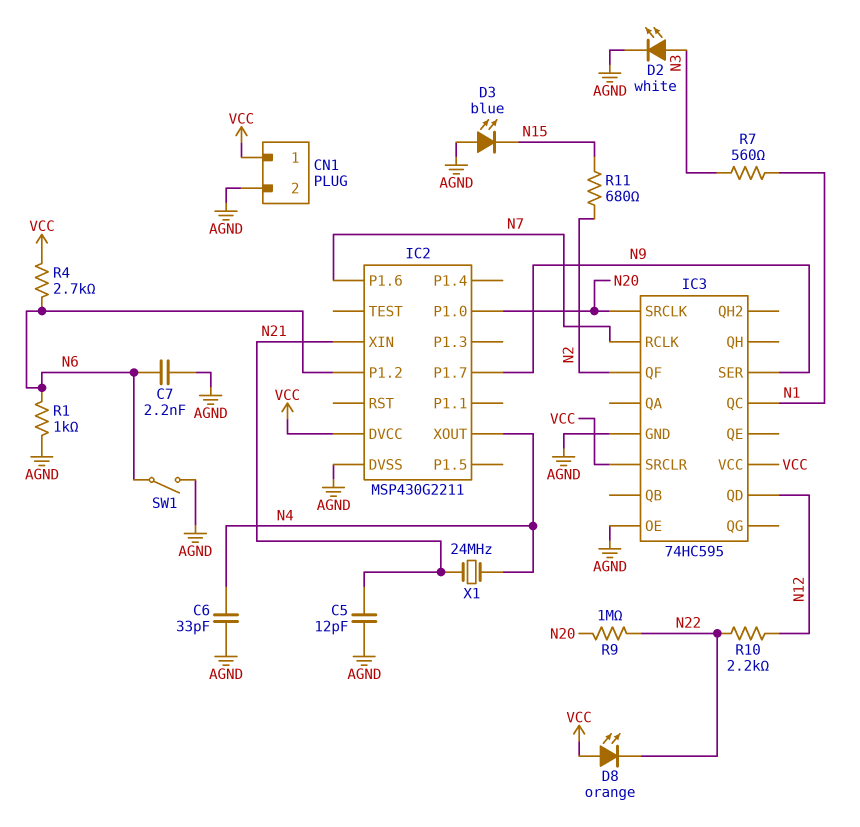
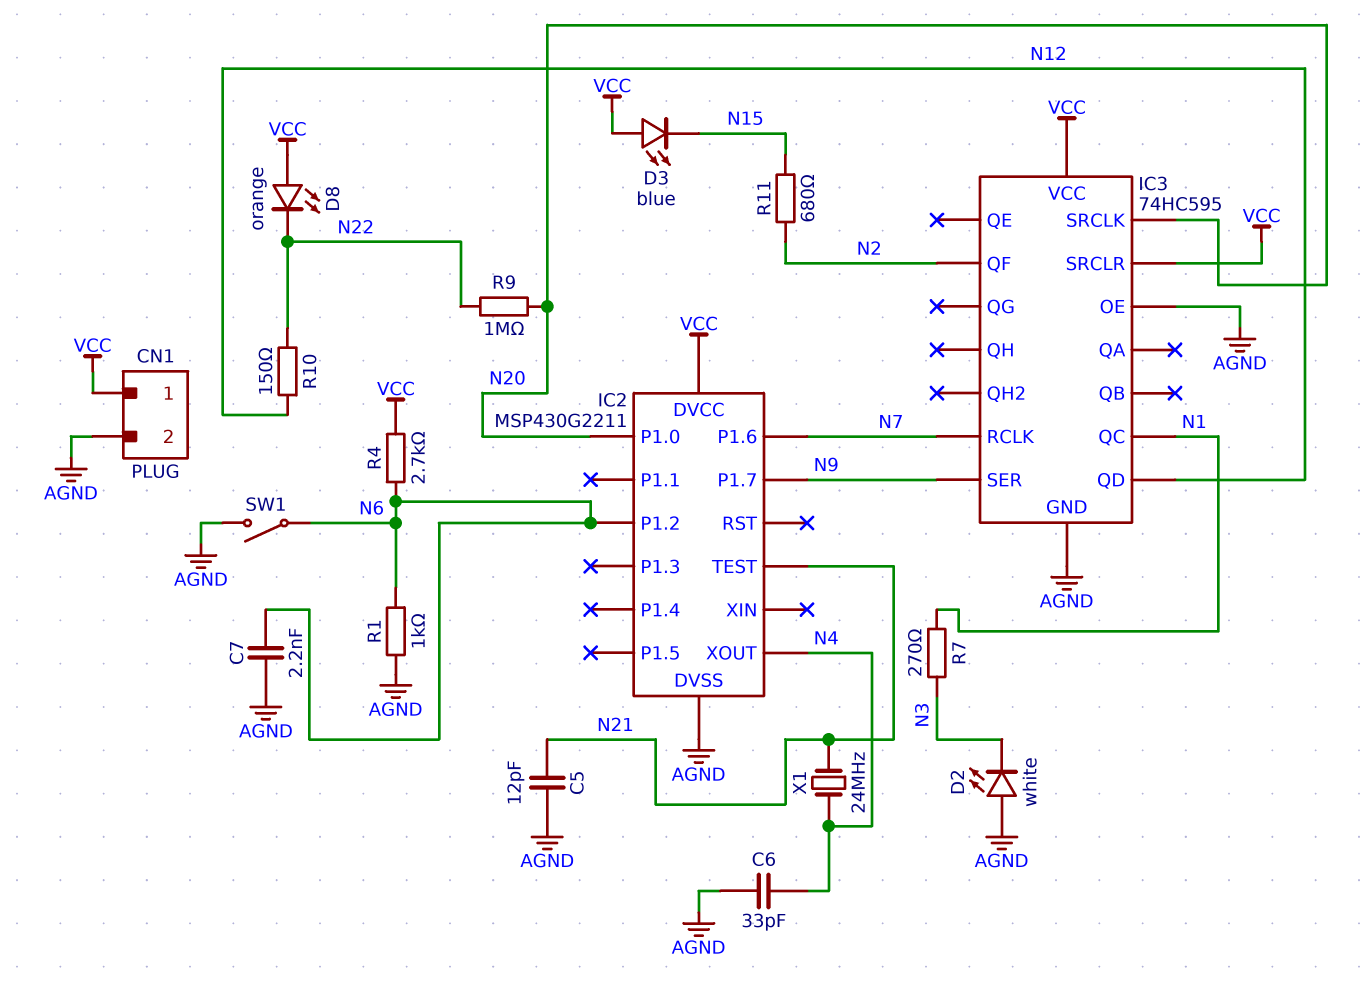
D2: LED white (A N3, K AGND) -> LED white (A AGND, K N3)
D3: LED blue (A AGND, K N15) -> LED blue (A VCC, K N15)
IC2 pin TEST: none -> N21
IC2 pin XIN: N21 -> none
R7: 560 (N1, N3) -> 270 (N1, N3)
R10: 2.2k (N12, N22) -> 150 (N12, N22)

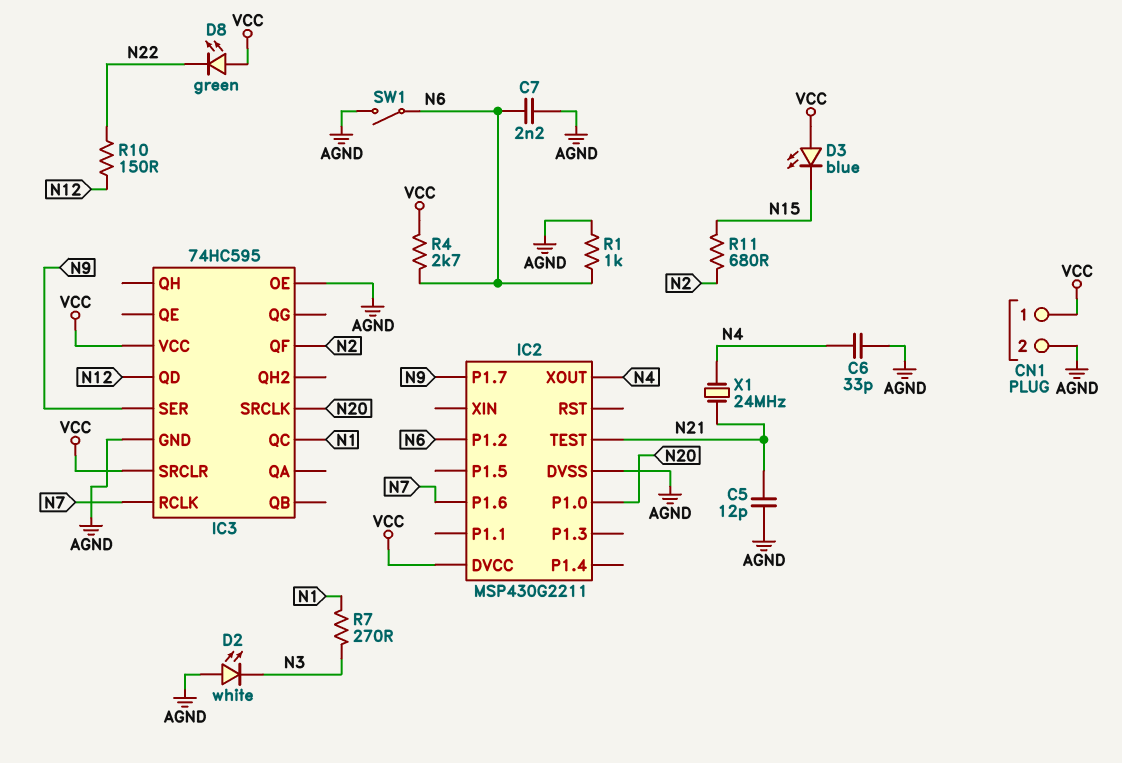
D8: LED orange (A VCC, K N22) -> LED green (A VCC, K N22)
R9: 1M (N20, N22) -> none

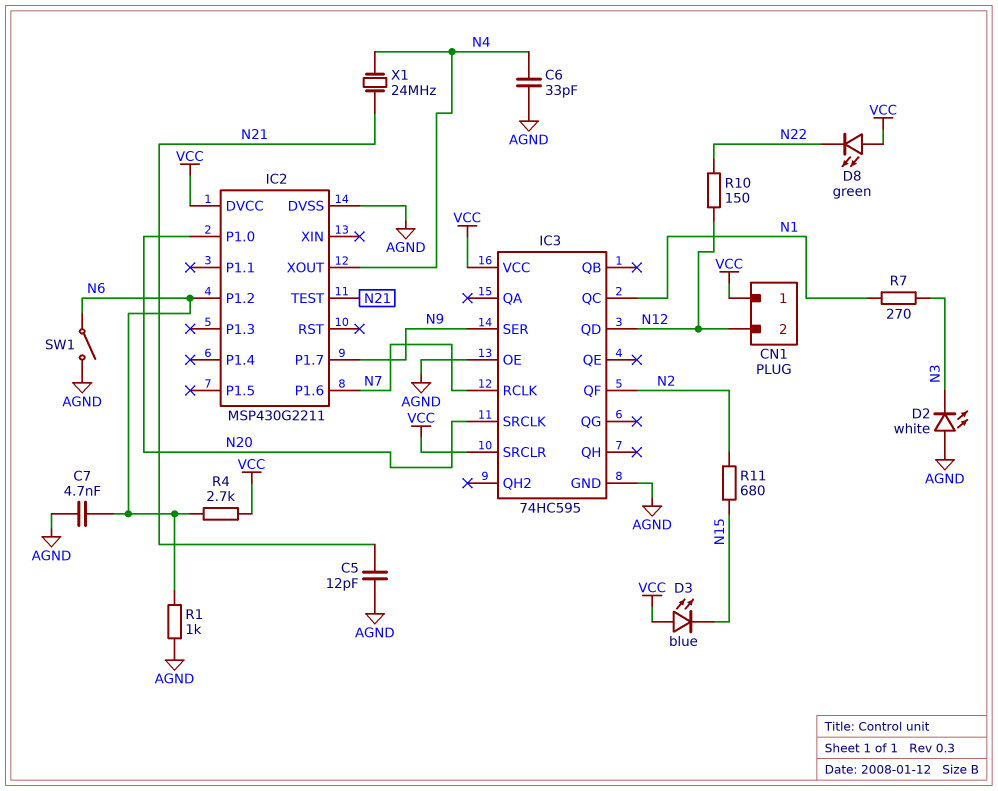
C7: 2.2nF (AGND, N6) -> 4.7nF (AGND, N6)
CN1 pin 2: AGND -> N12

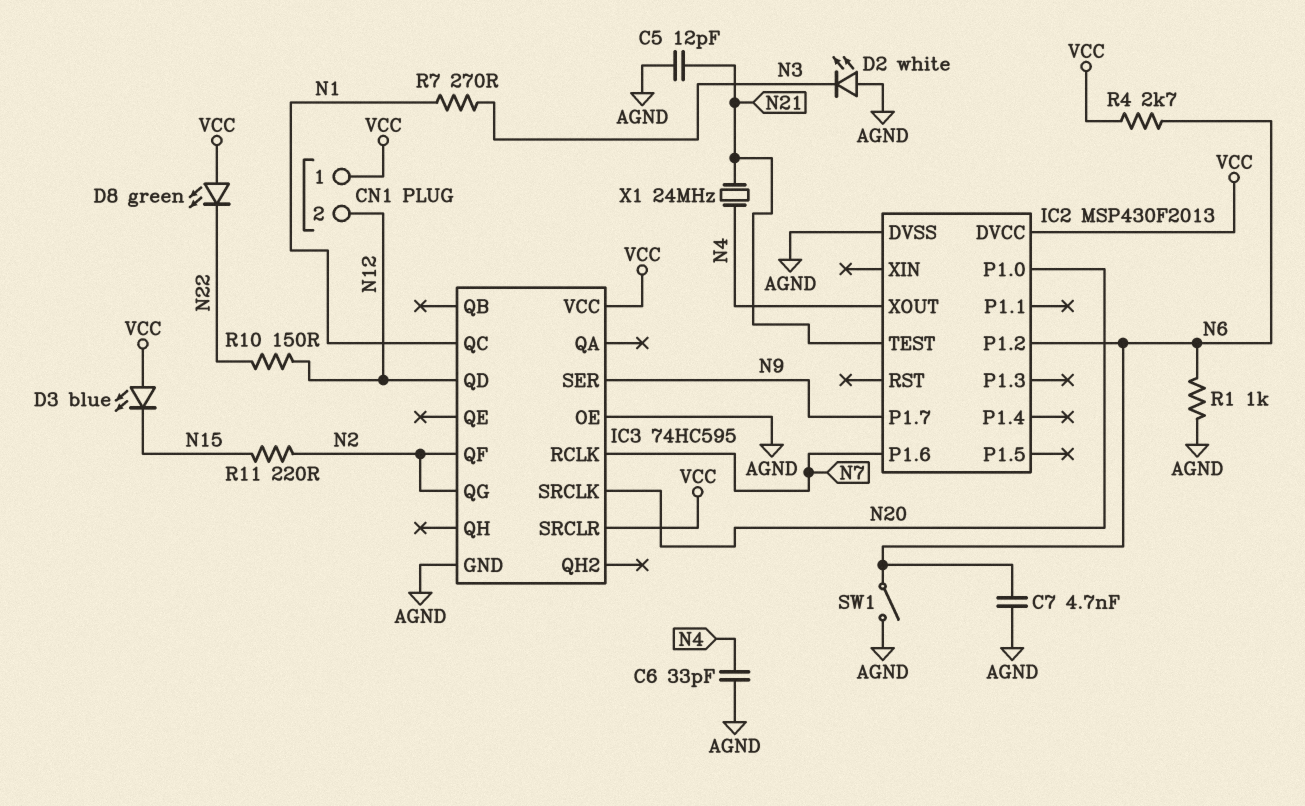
IC2: MSP430G2211 -> MSP430F2013
IC3 pin QG: none -> N2
R11: 680 (N2, N15) -> 220 (N2, N15)

